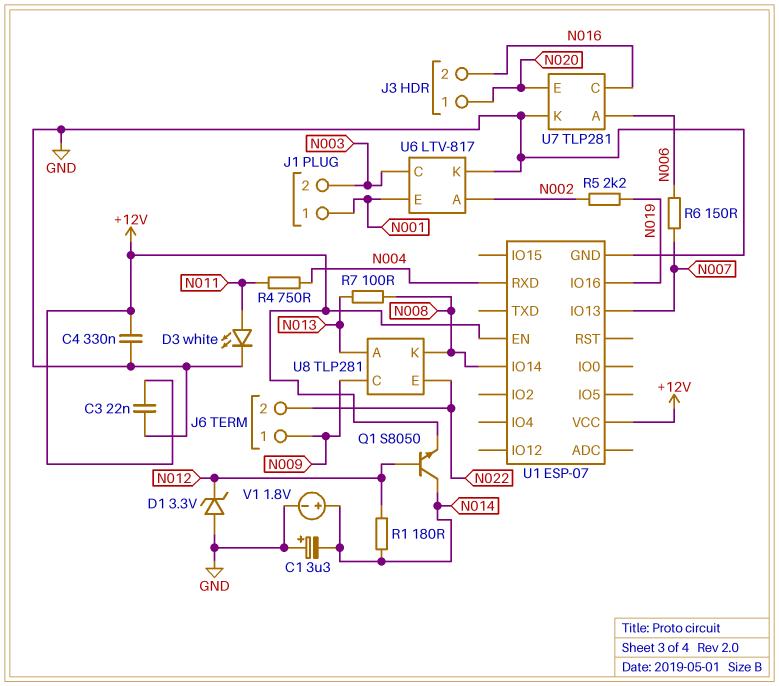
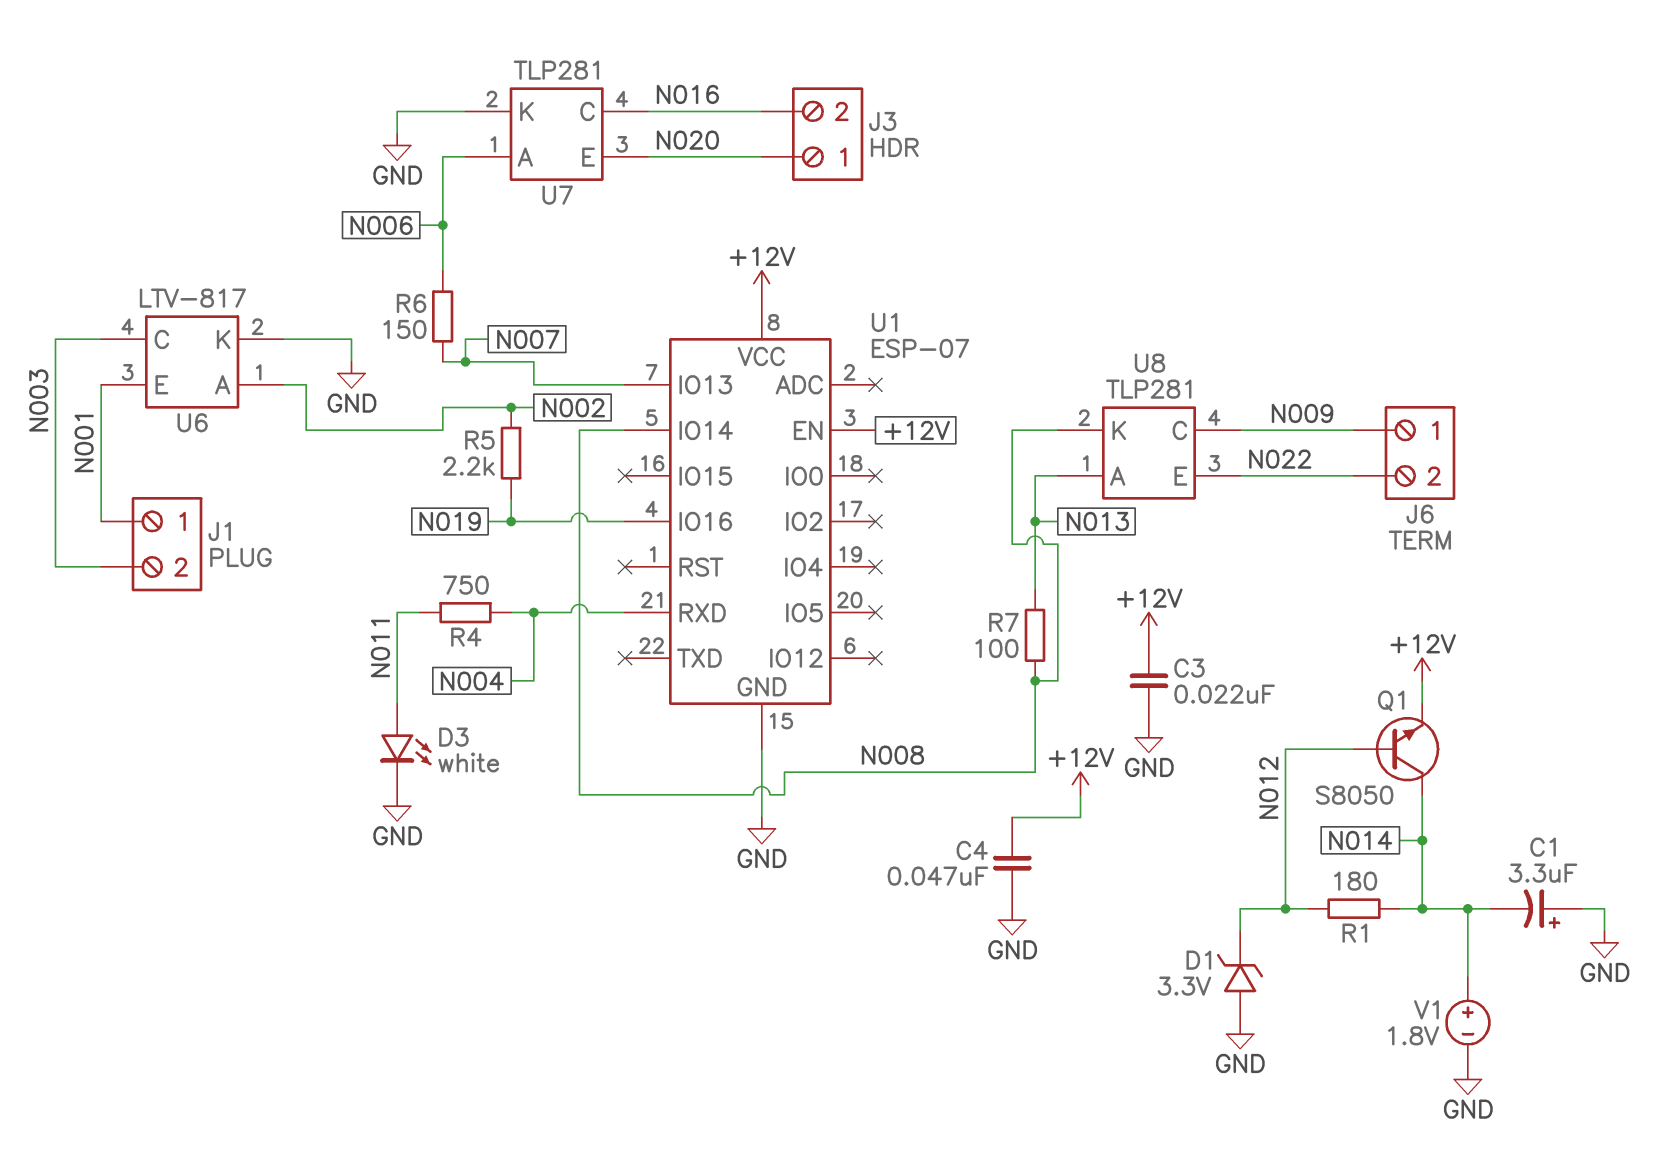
C4: 330nF (+12V, GND) -> 47nF (+12V, GND)

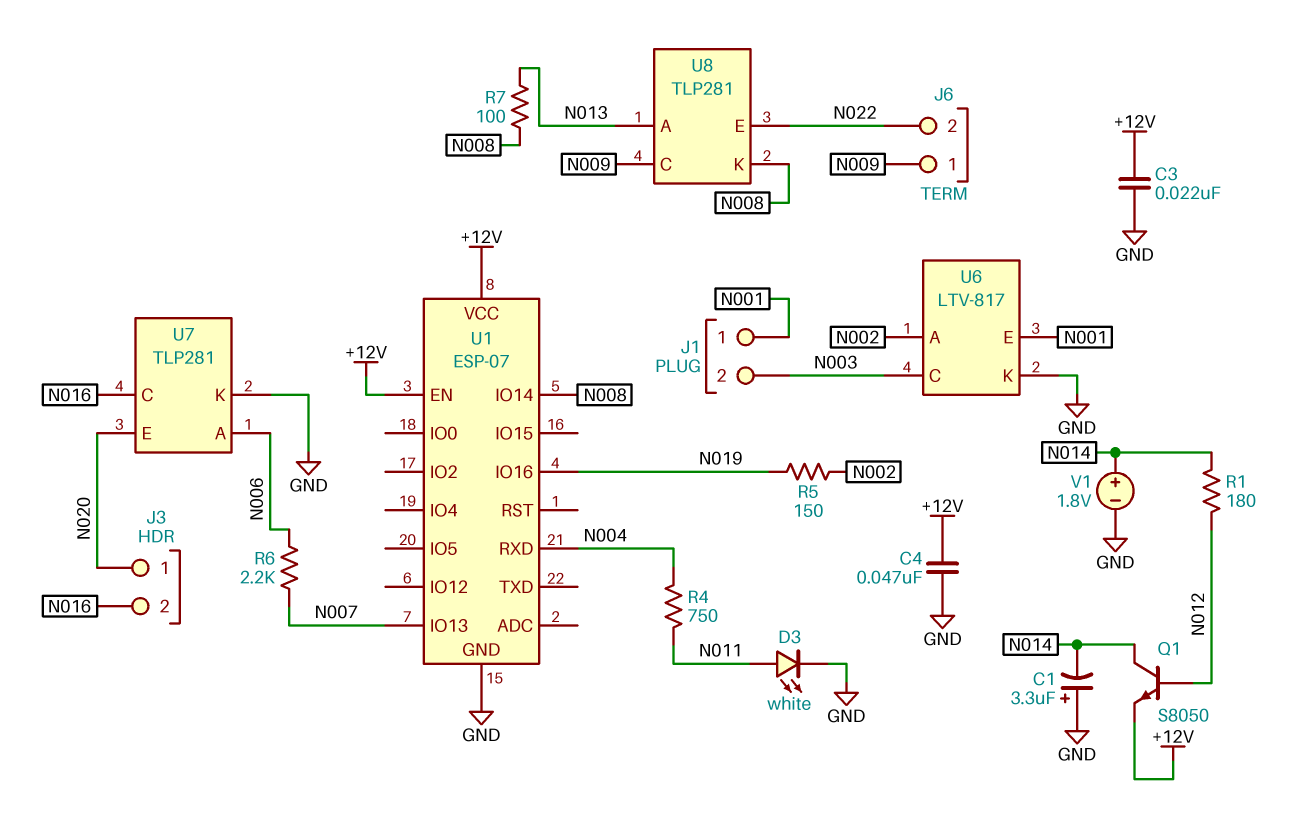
D1: zener 3.3V (A GND, K N012) -> none
R5: 2.2k (N002, N019) -> 150 (N002, N019)
R6: 150 (N006, N007) -> 2.2k (N006, N007)

